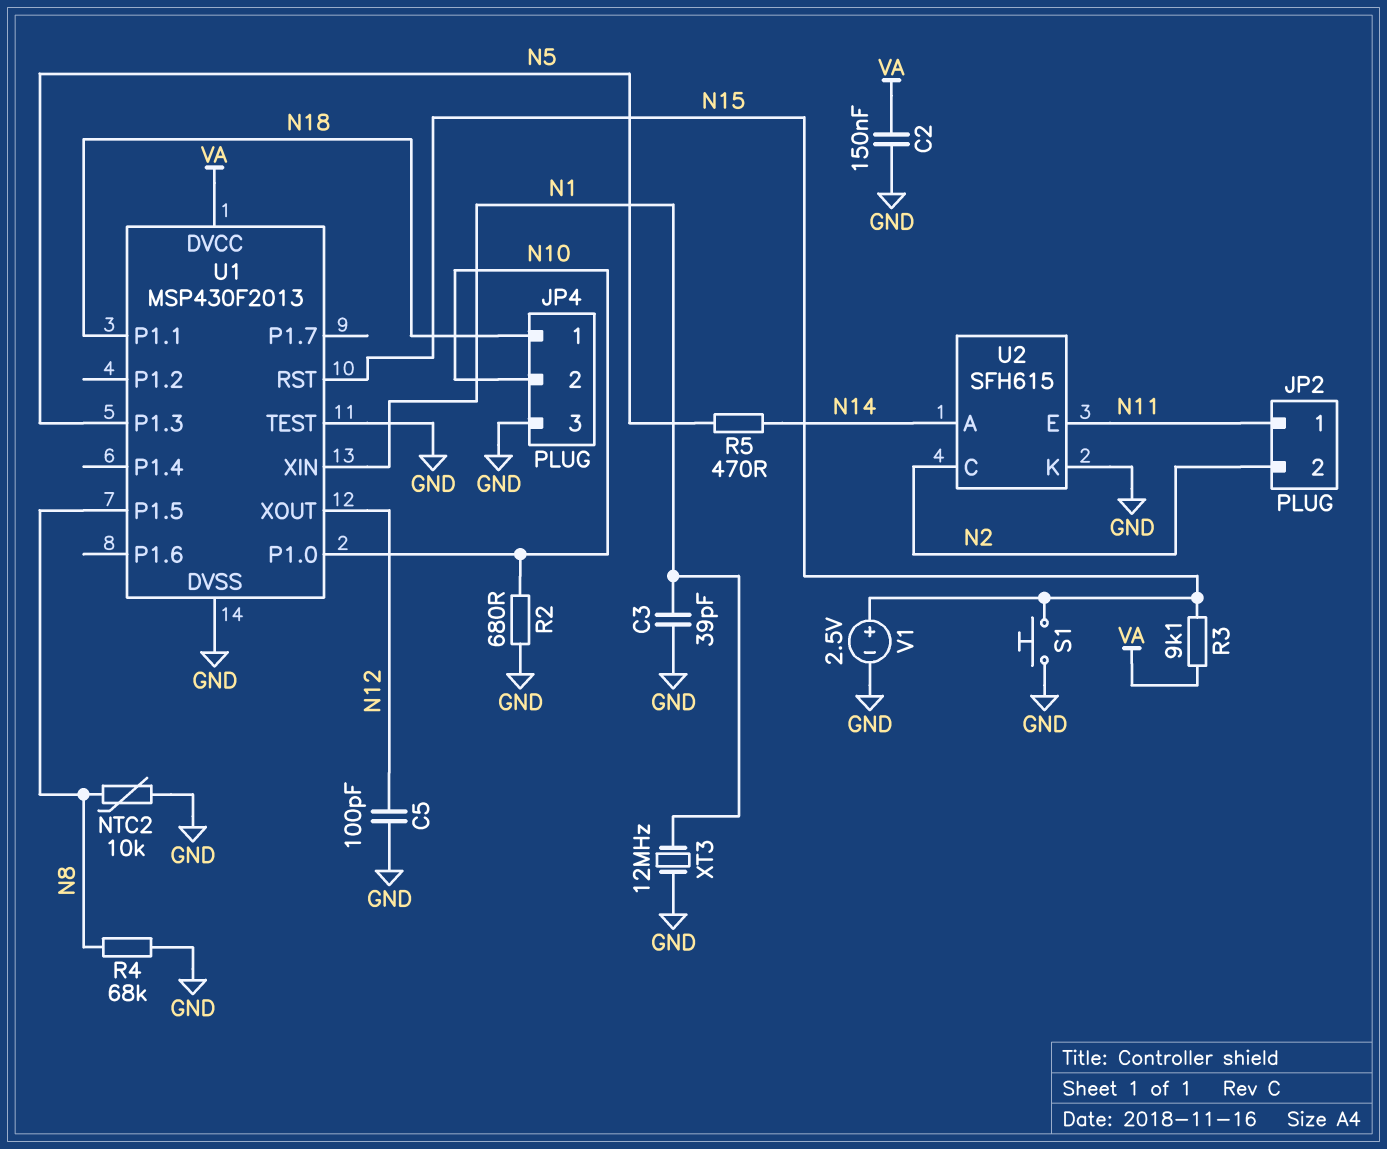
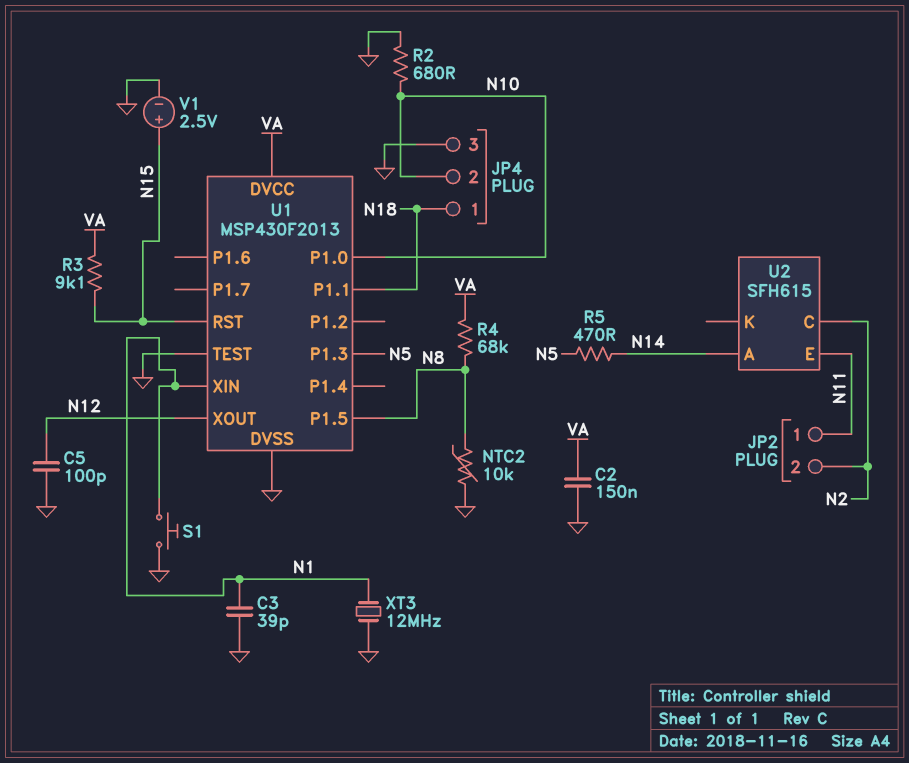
R4: 68k (GND, N8) -> 68k (N8, VA)
S1: button (GND, N15) -> button (GND, N1)
U2 pin K: GND -> none

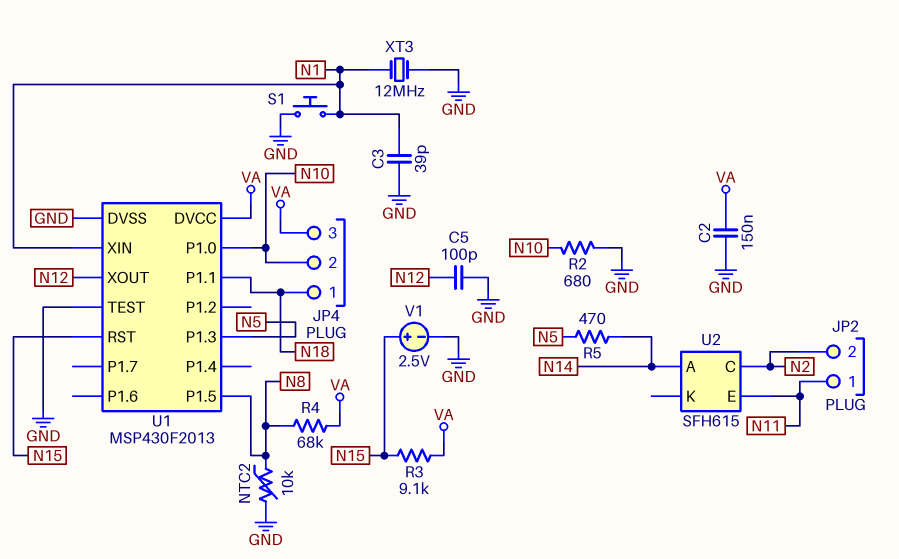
JP4 pin 3: GND -> VA

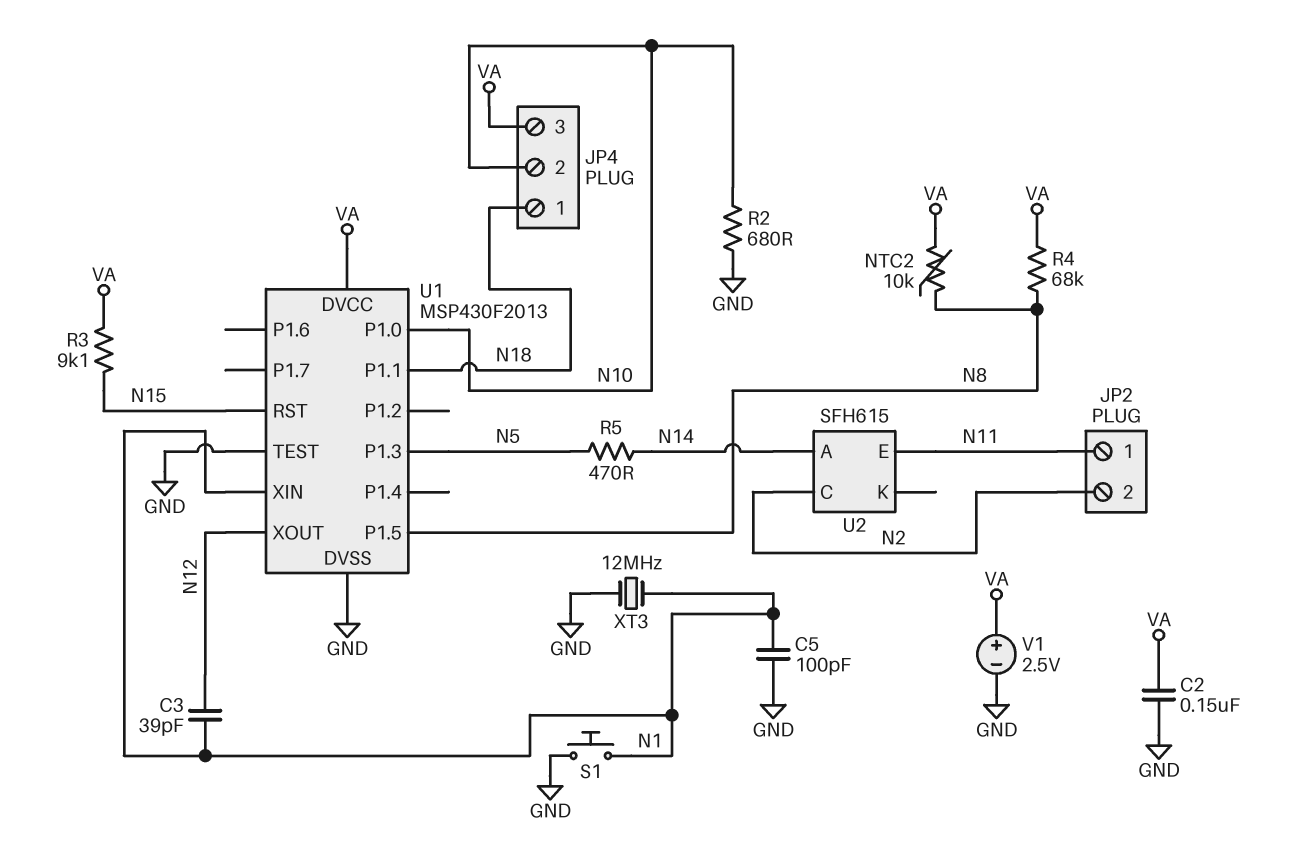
C3: 39pF (GND, N1) -> 39pF (N1, N12)
C5: 100pF (GND, N12) -> 100pF (GND, N1)
NTC2: 10k (GND, N8) -> 10k (N8, VA)
V1: 2.5V (plus N15, minus GND) -> 2.5V (plus VA, minus GND)

